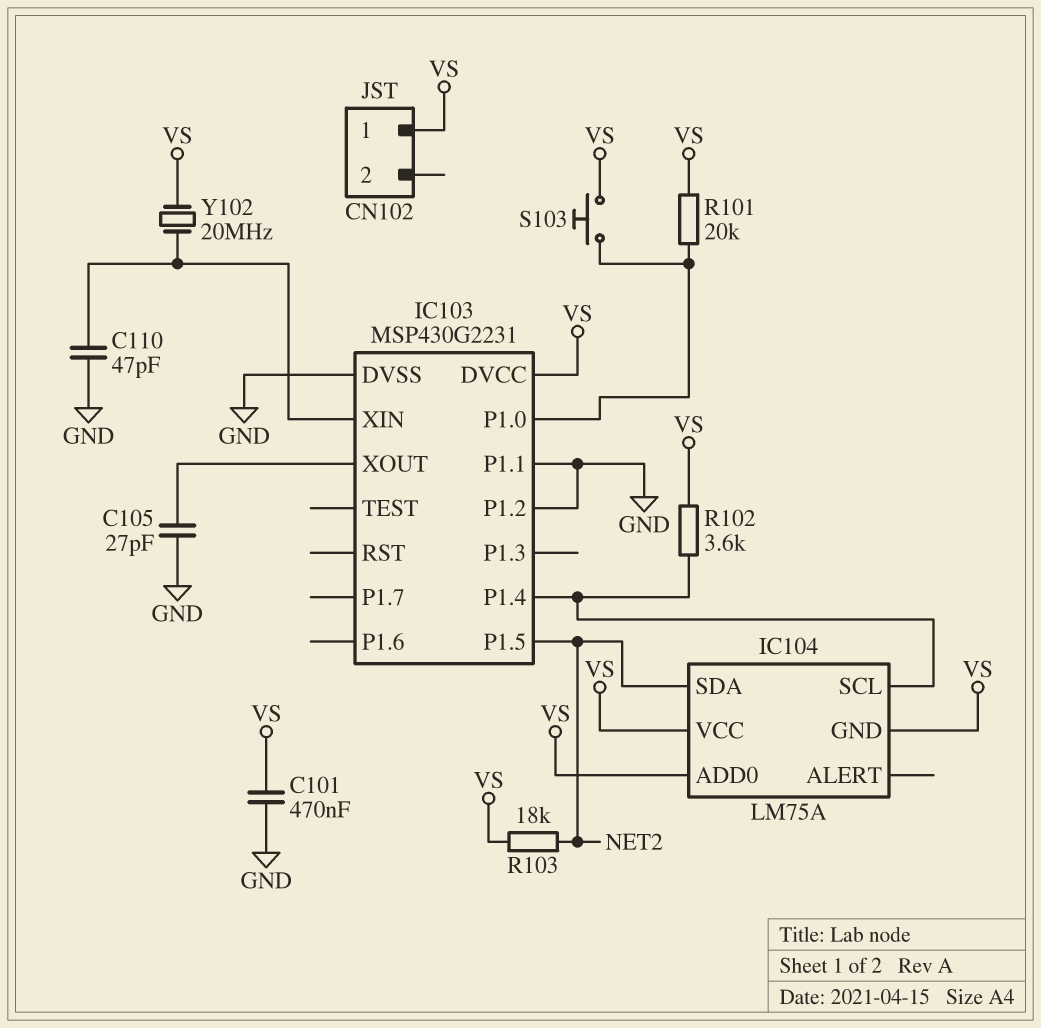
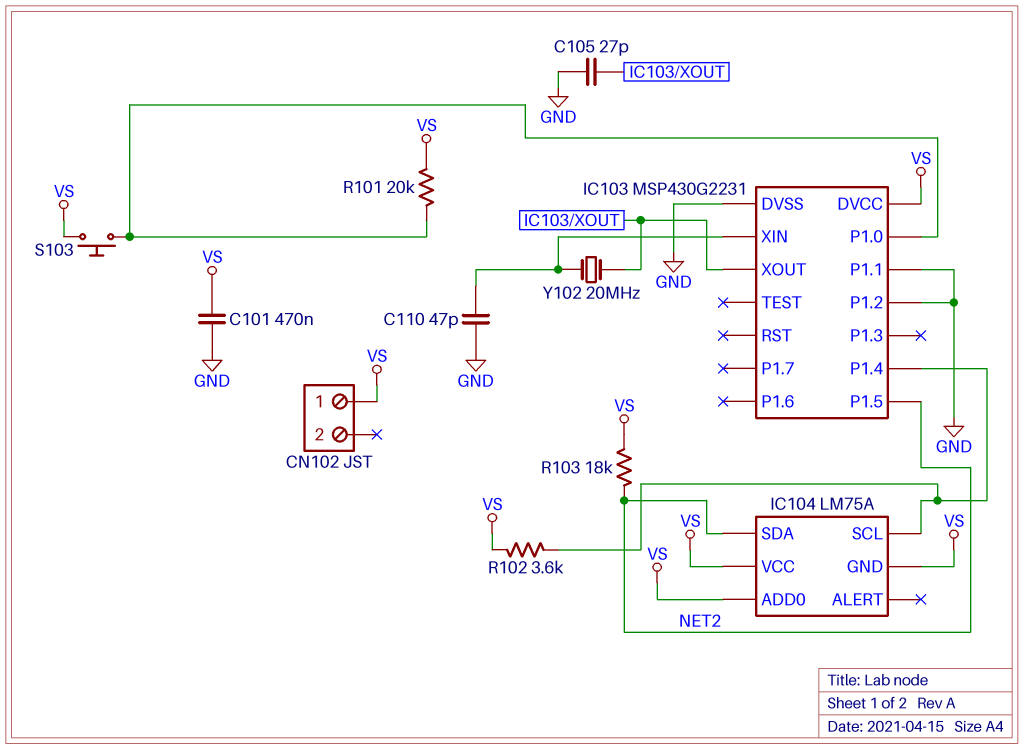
Y102: 20MHz (IC103/XIN, VS) -> 20MHz (IC103/XIN, IC103/XOUT)

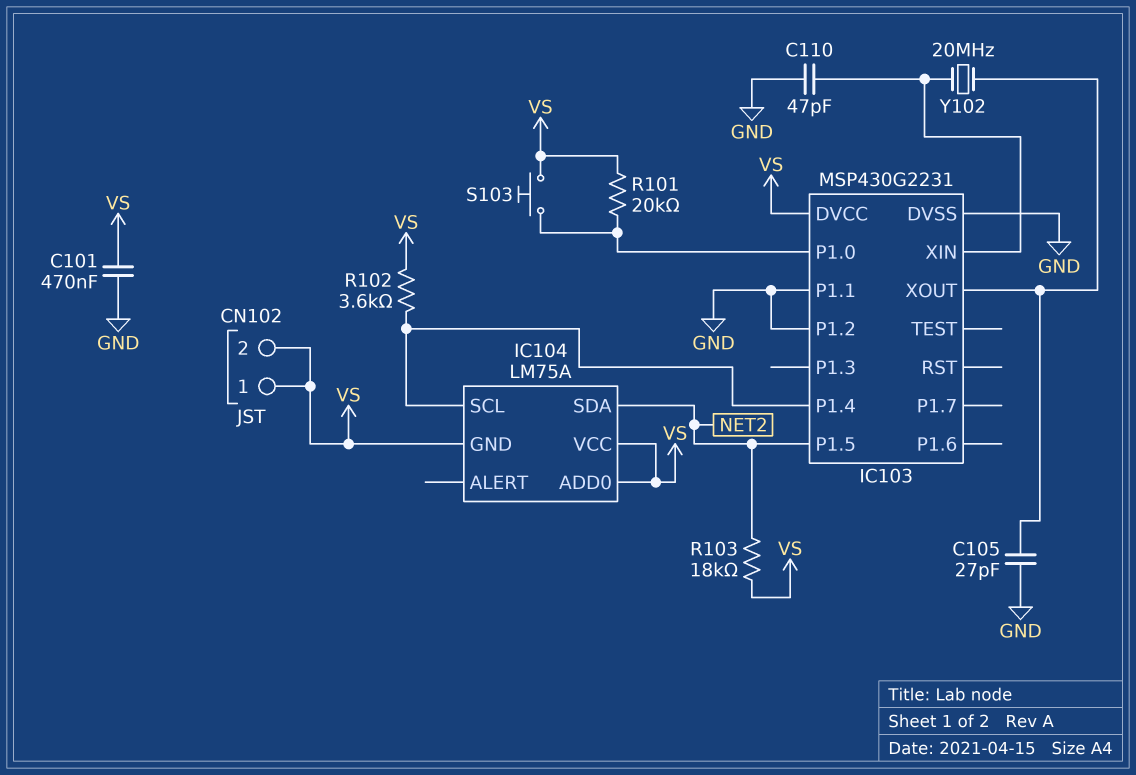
CN102 pin 2: none -> VS

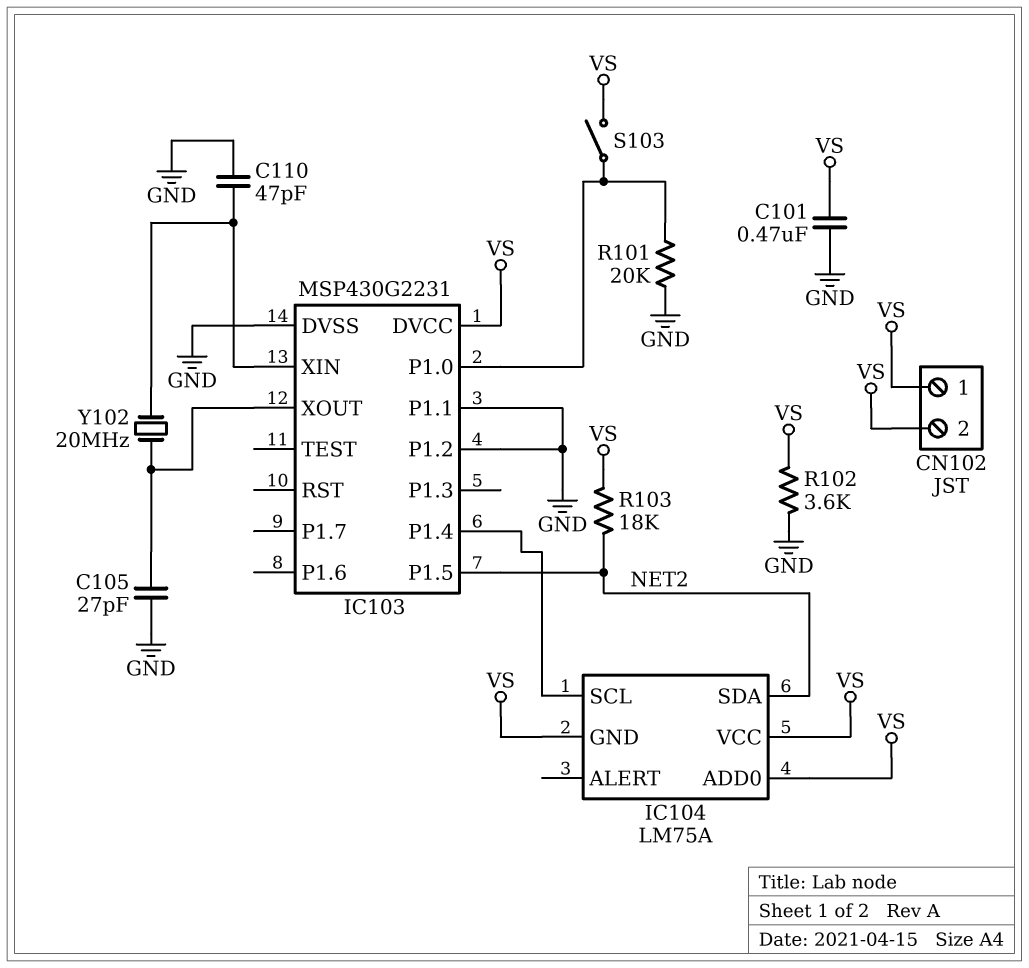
R101: 20k (IC103/P1.0, VS) -> 20k (GND, IC103/P1.0)
R102: 3.6k (IC103/P1.4, VS) -> 3.6k (GND, VS)
S103: button (IC103/P1.0, VS) -> switch (IC103/P1.0, VS)

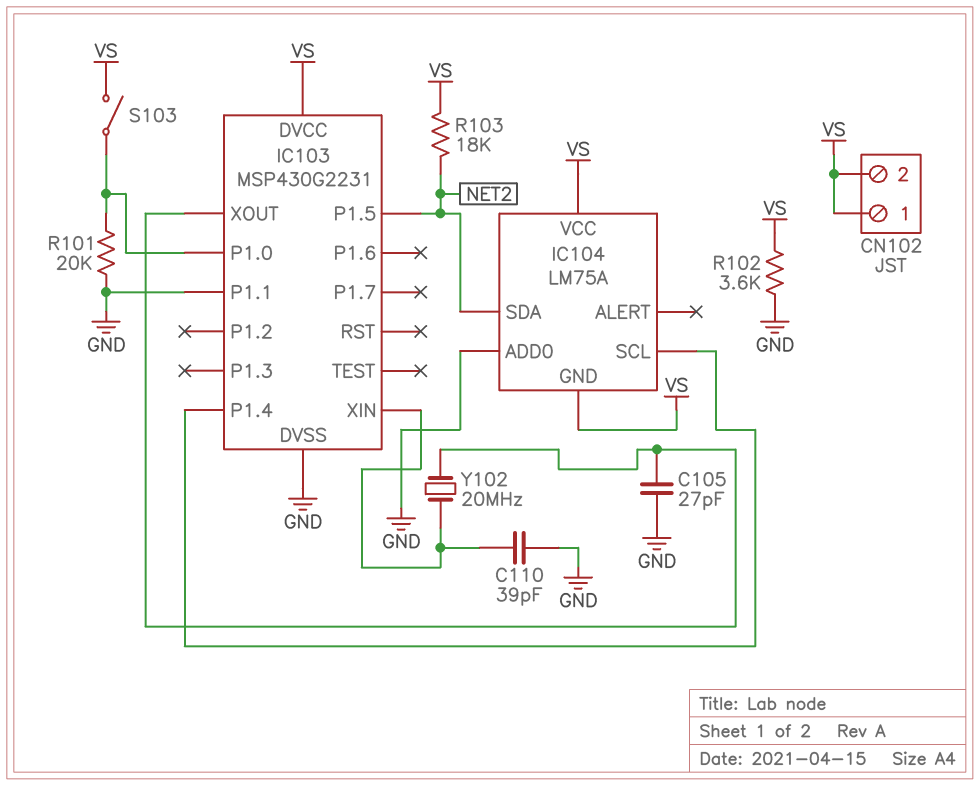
C101: 470nF (GND, VS) -> none
C110: 47pF (GND, IC103/XIN) -> 39pF (GND, IC103/XIN)
IC103 pin P1.2: GND -> none
IC104 pin ADD0: VS -> GND

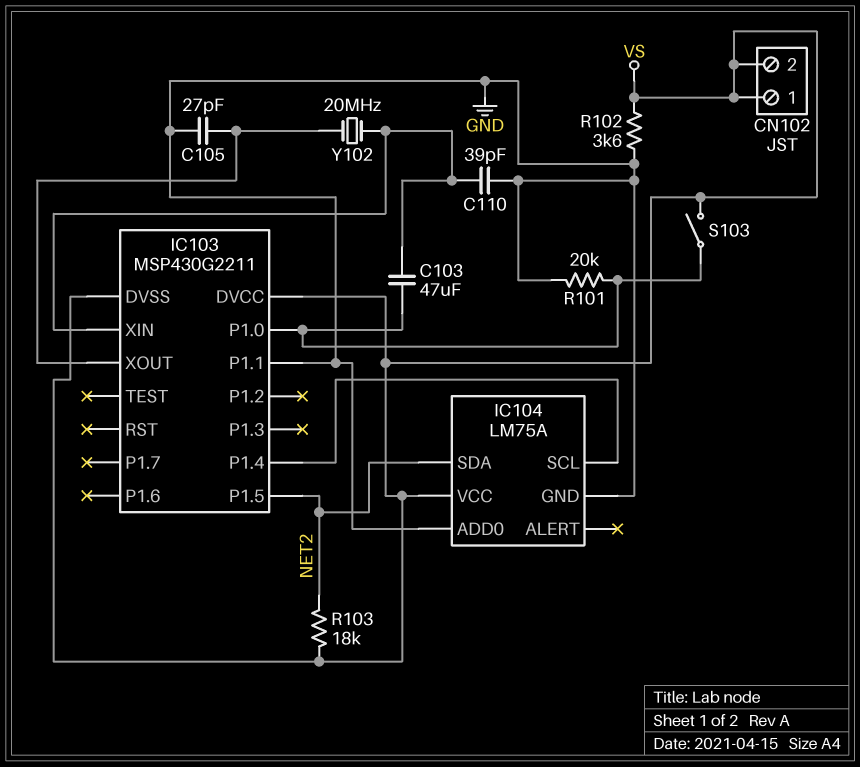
C103: none -> 47uF (IC103/P1.0, IC103/XIN)
IC103: MSP430G2231 -> MSP430G2211
IC103 pin DVSS: GND -> VS
IC104 pin GND: VS -> GND

